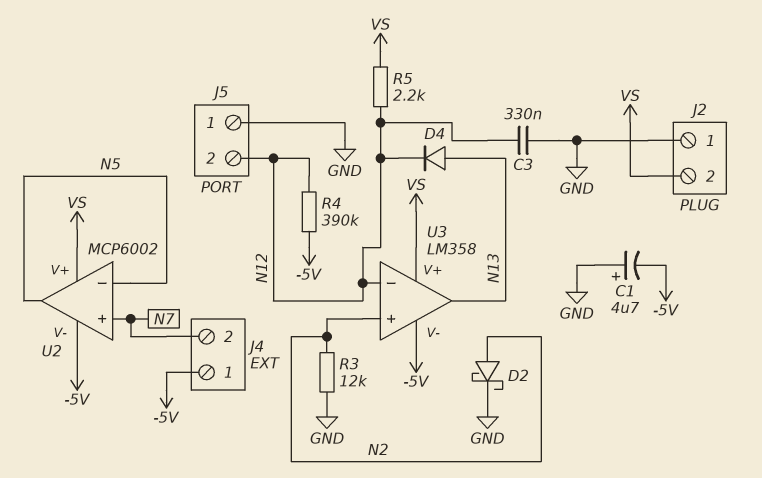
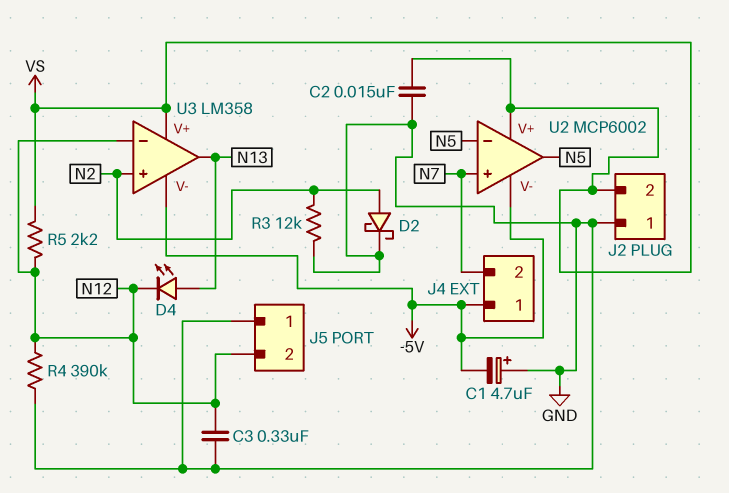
C2: none -> 15nF (GND, VS)
D4: diode (A N13, K N12) -> LED (A N13, K N12)
R4: 390k (-5V, N12) -> 390k (GND, N12)

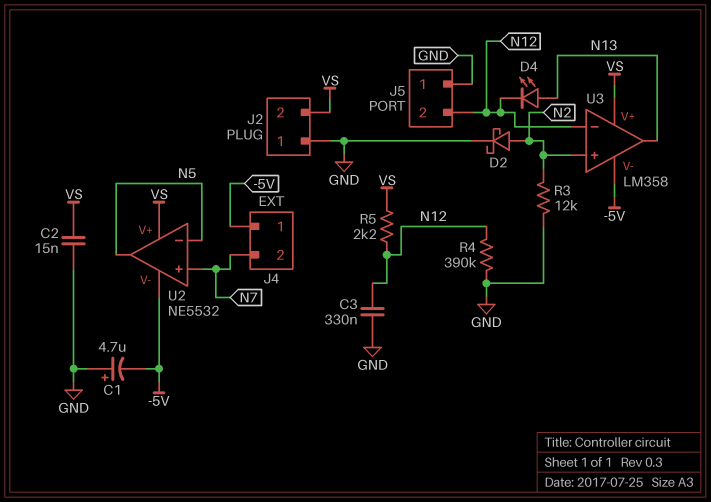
U2: MCP6002 -> NE5532

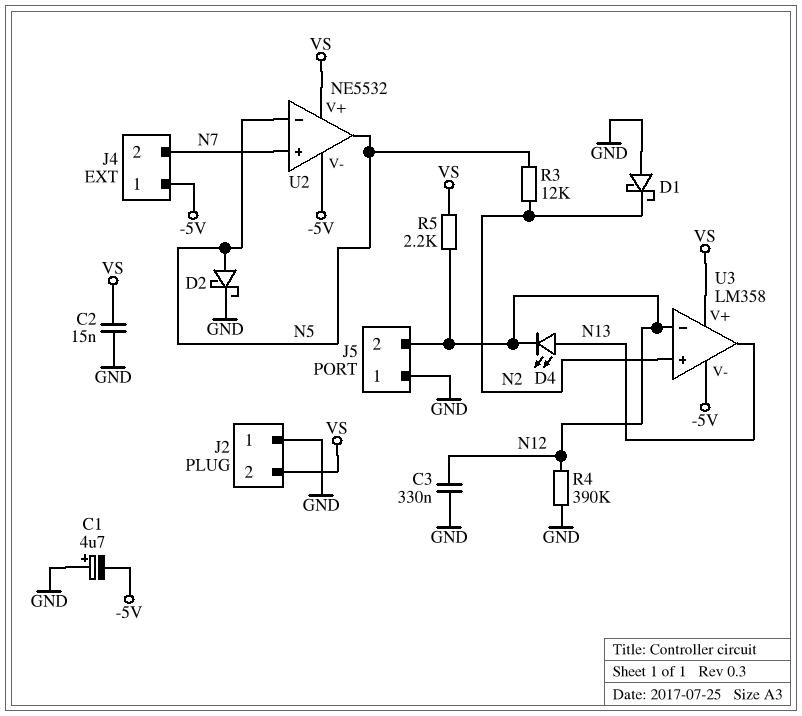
D1: none -> schottky (A GND, K N2)
D2: schottky (A N2, K GND) -> schottky (A N5, K GND)
R3: 12k (GND, N2) -> 12k (N2, N5)

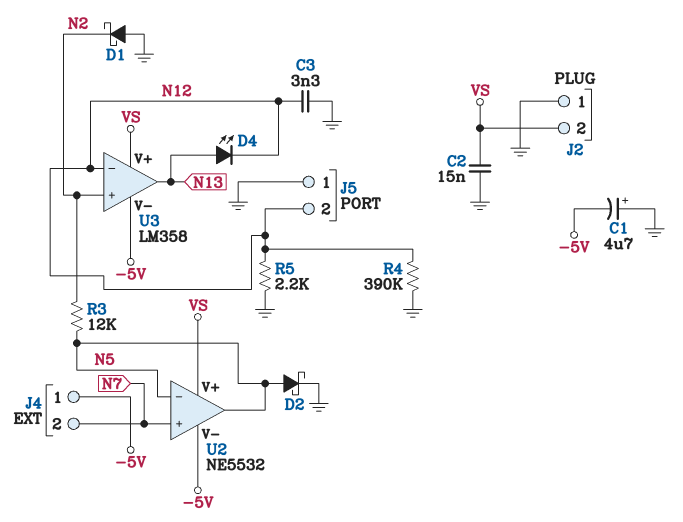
C3: 330nF (GND, N12) -> 3.3nF (GND, N12)
R5: 2.2k (N12, VS) -> 2.2k (GND, N12)

